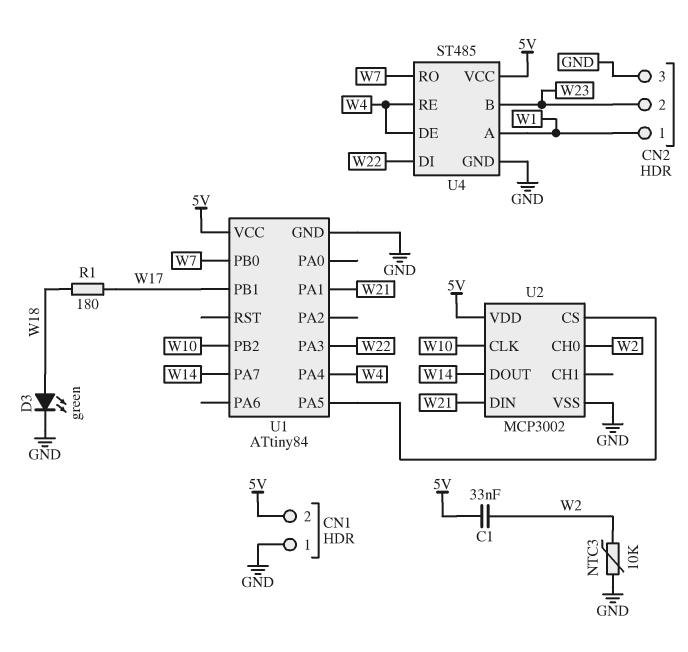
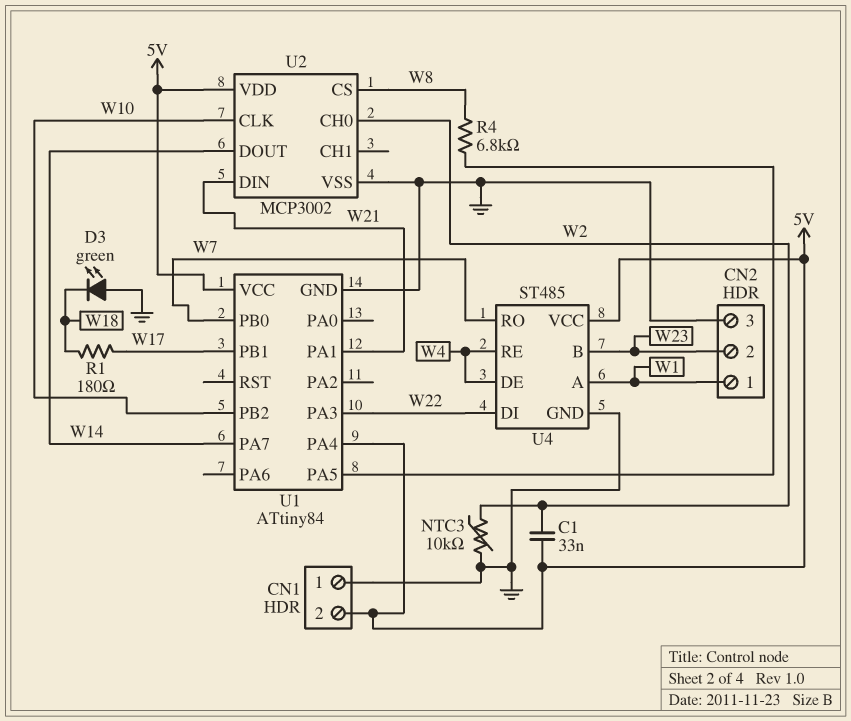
D3: LED green (A W18, K GND) -> LED green (A GND, K W18)
R4: none -> 6.8k (U1/PA5, W8)
U1 pin PA4: W4 -> 5V
U2 pin CS: U1/PA5 -> W8

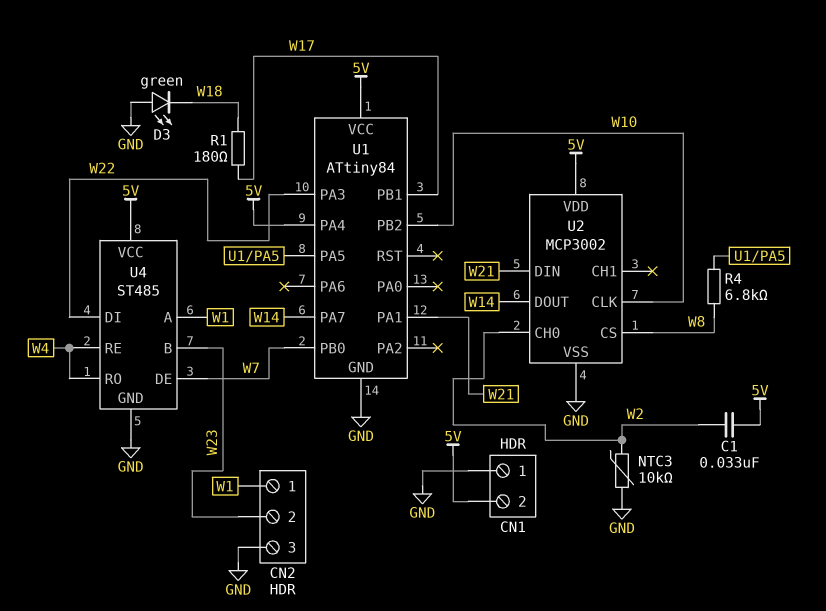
U4 pin DE: W4 -> W7
U4 pin RO: W7 -> W4

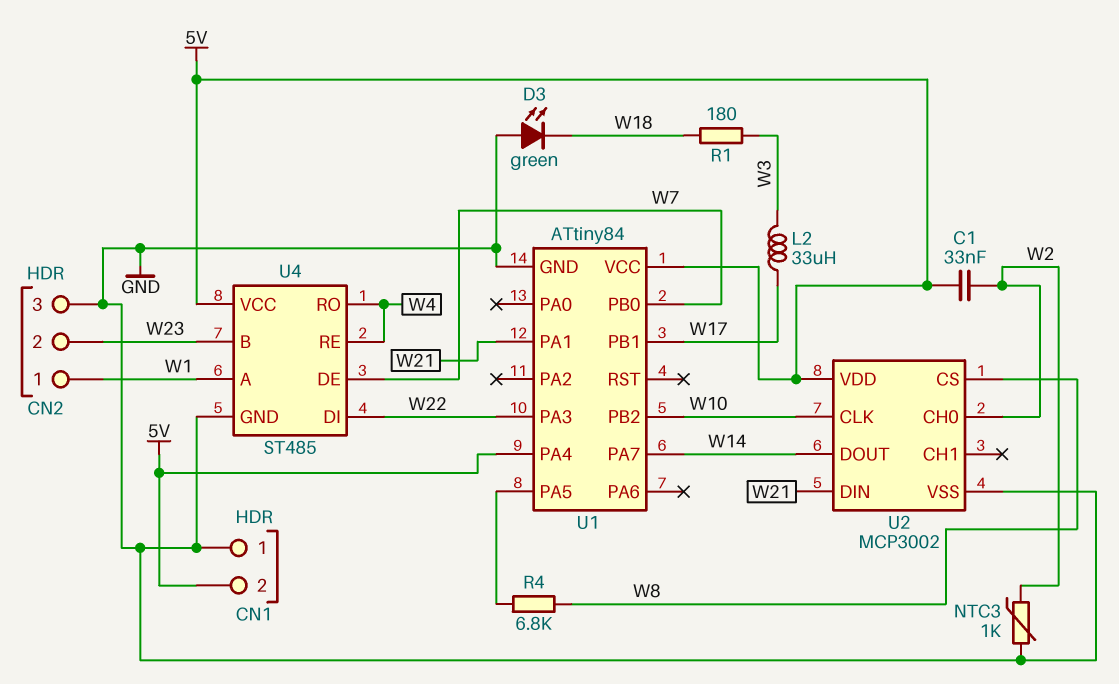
L2: none -> 33uH (W3, W17)
NTC3: 10k (GND, W2) -> 1k (GND, W2)
R1: 180 (W17, W18) -> 180 (W3, W18)

